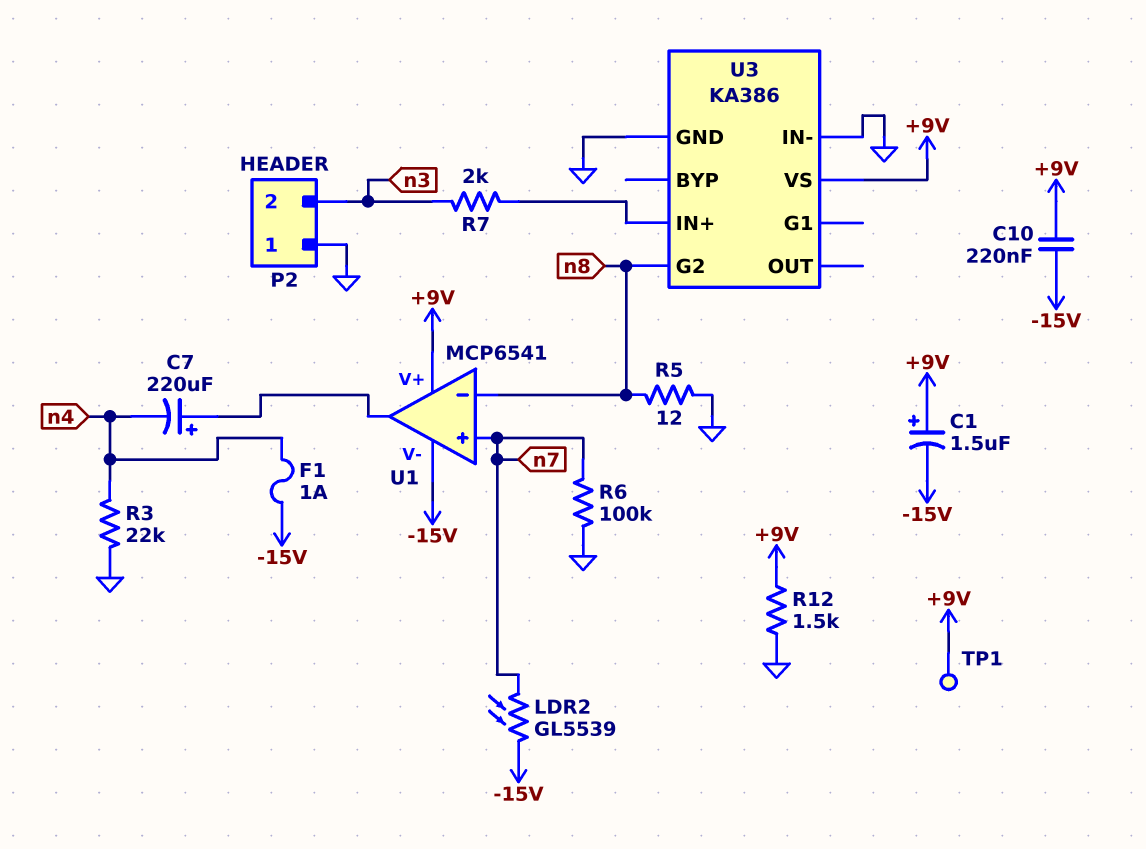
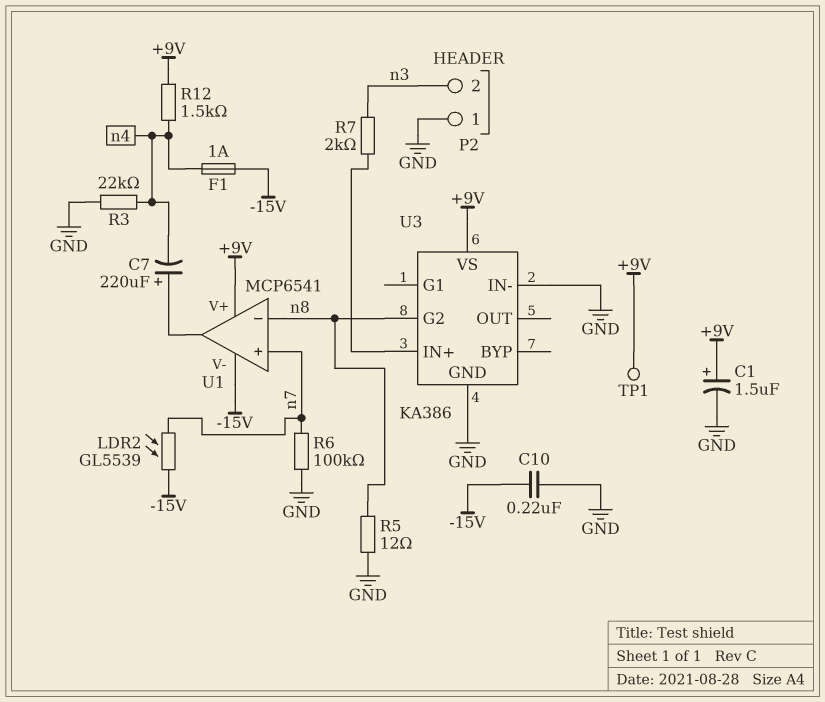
C1: 1.5uF (plus +9V, minus -15V) -> 1.5uF (plus +9V, minus GND)
C10: 220nF (+9V, -15V) -> 220nF (-15V, GND)
R12: 1.5k (+9V, GND) -> 1.5k (+9V, n4)

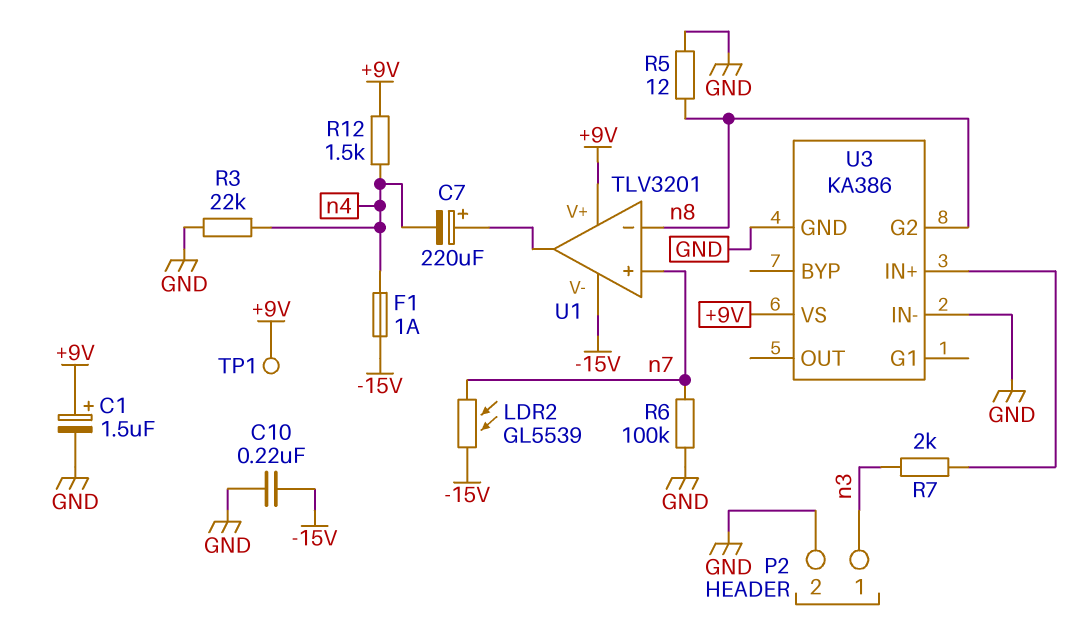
P2 pin 1: GND -> n3
P2 pin 2: n3 -> GND
U1: MCP6541 -> TLV3201

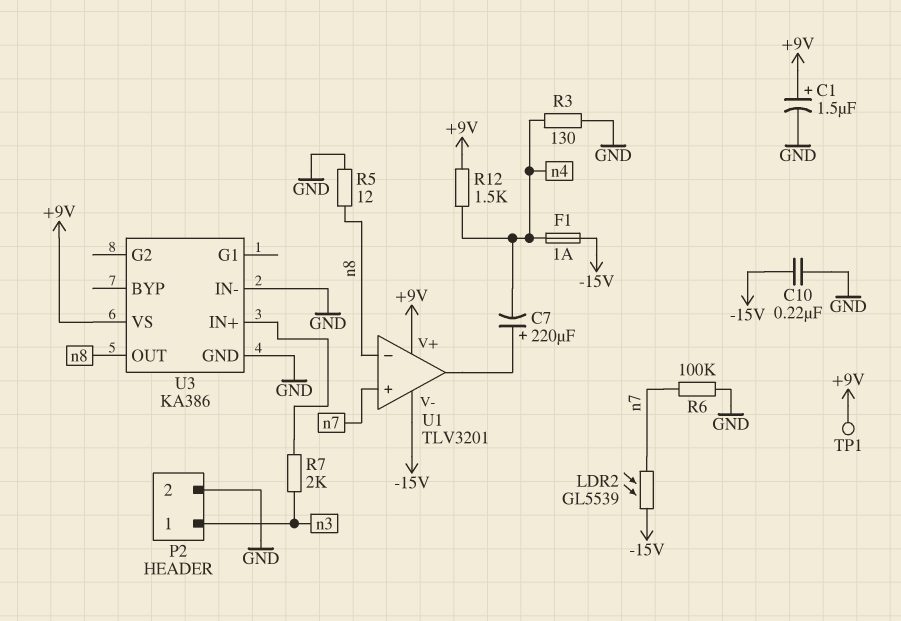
R3: 22k (GND, n4) -> 130 (GND, n4)
U3 pin G2: n8 -> none
U3 pin OUT: none -> n8

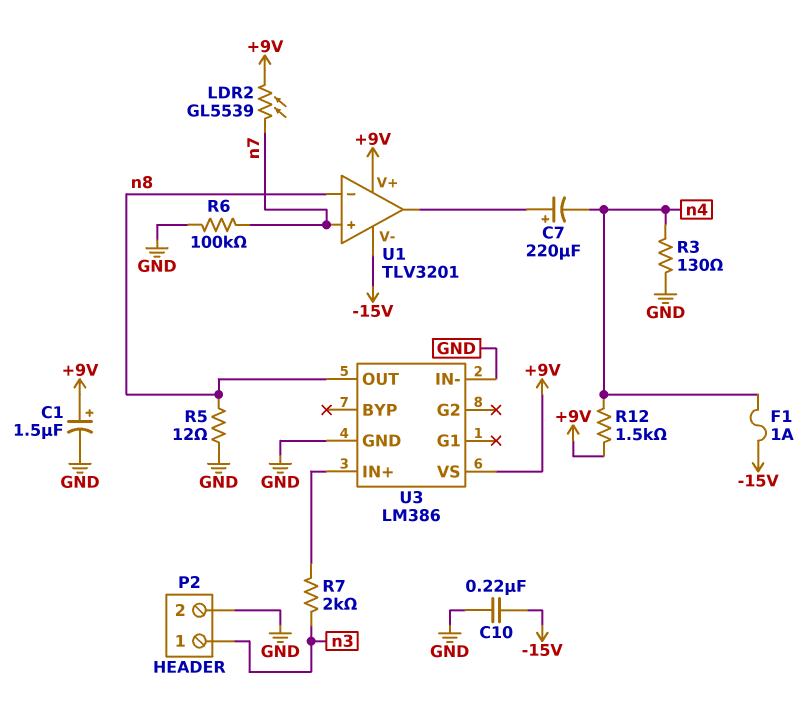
LDR2: GL5539 (-15V, n7) -> GL5539 (+9V, n7)
TP1: test point (+9V) -> none
U3: KA386 -> LM386

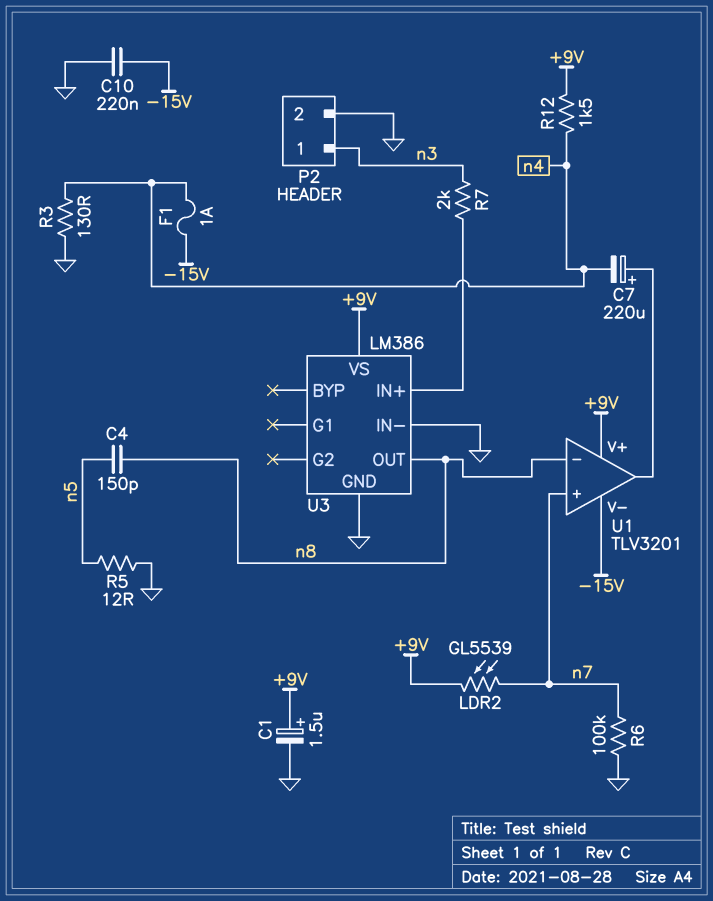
C4: none -> 150pF (n5, n8)
R5: 12 (GND, n8) -> 12 (GND, n5)

